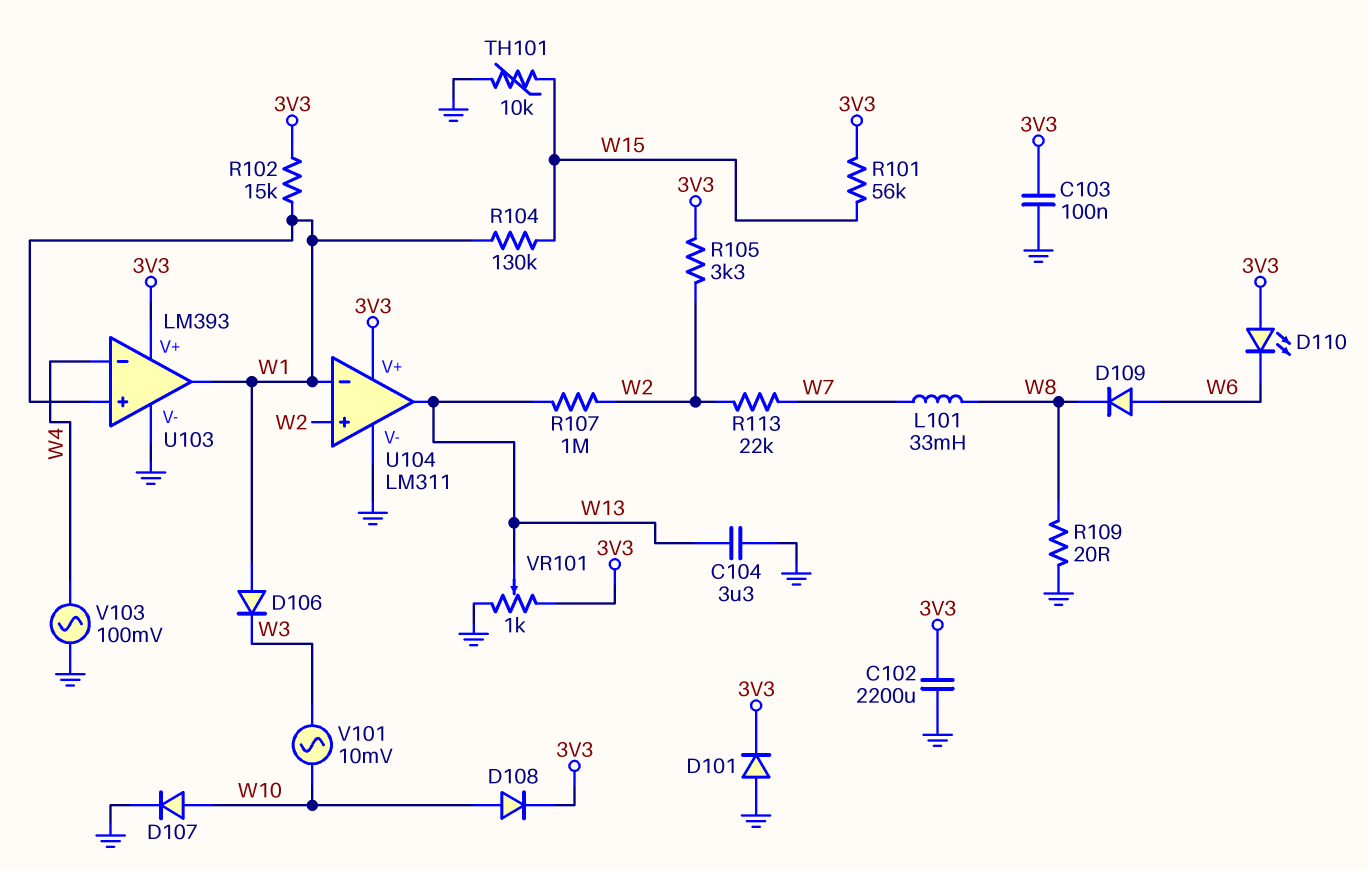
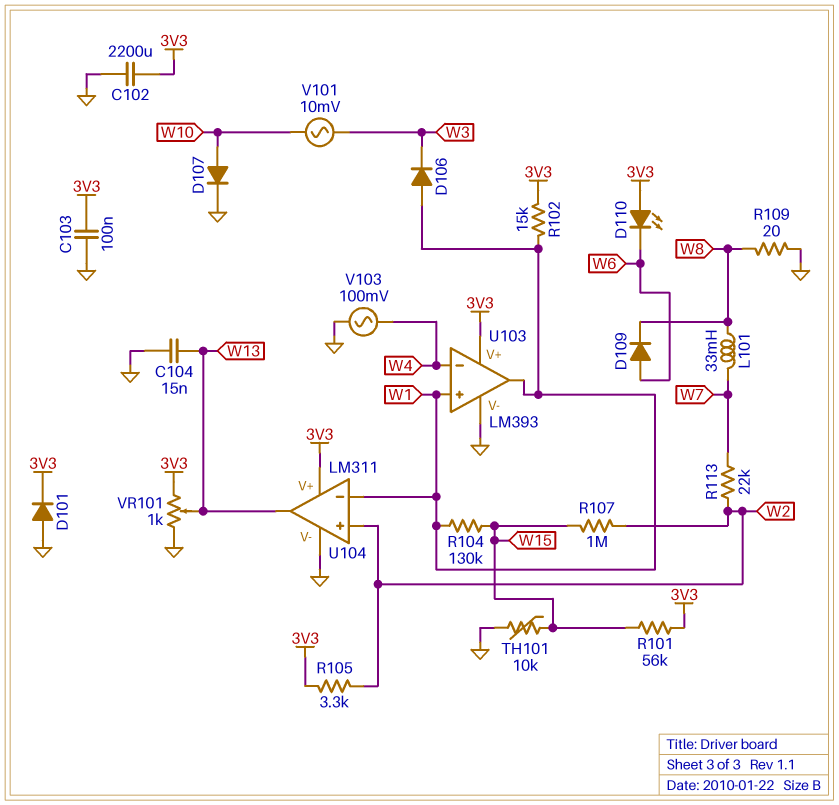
C104: 3.3uF (GND, W13) -> 15nF (GND, W13)
D108: diode (A W10, K 3V3) -> none
R107: 1M (W2, W13) -> 1M (W2, W15)

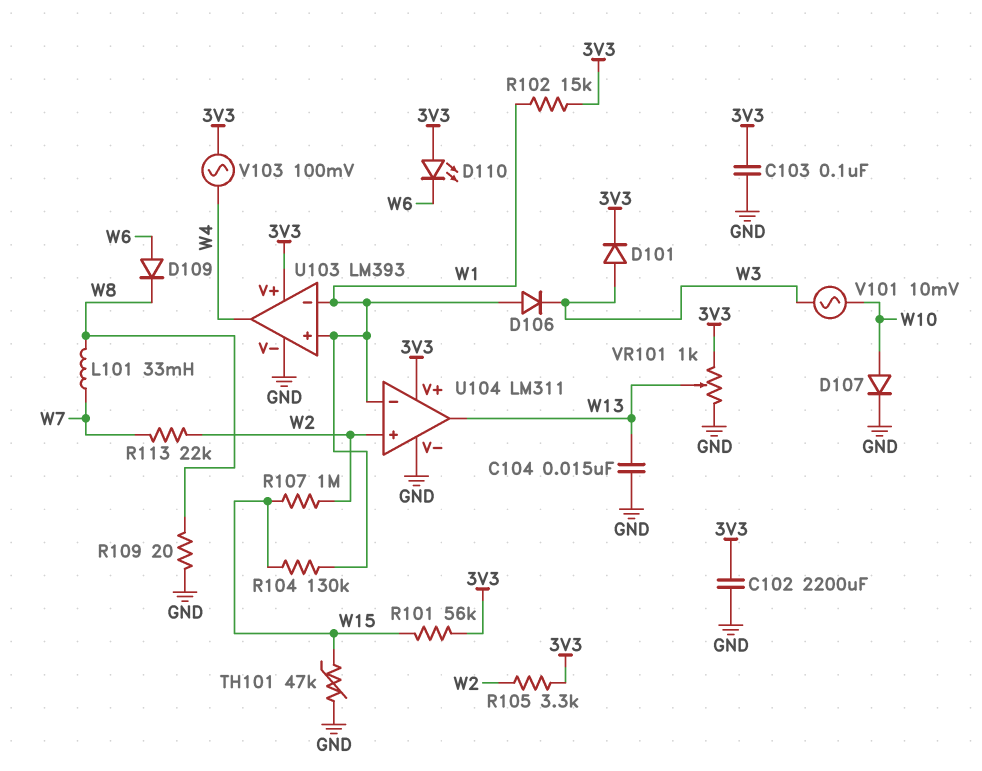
D101: diode (A GND, K 3V3) -> diode (A W3, K 3V3)
TH101: 10k (GND, W15) -> 47k (GND, W15)
U103 pin in-: W4 -> W1
U103 pin out: W1 -> W4
V103: AC 100mV (GND, W4) -> AC 100mV (3V3, W4)

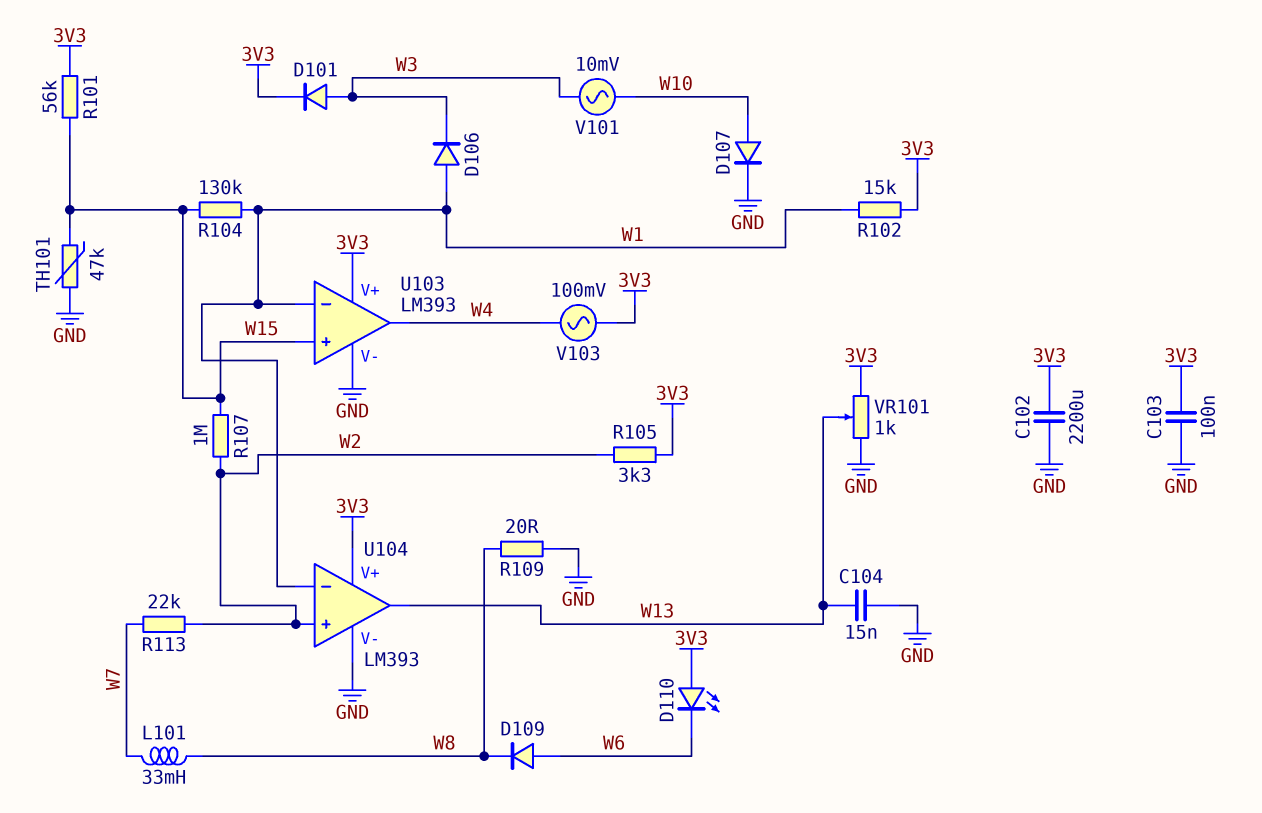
U103 pin in+: W1 -> W15
U104: LM311 -> LM393

